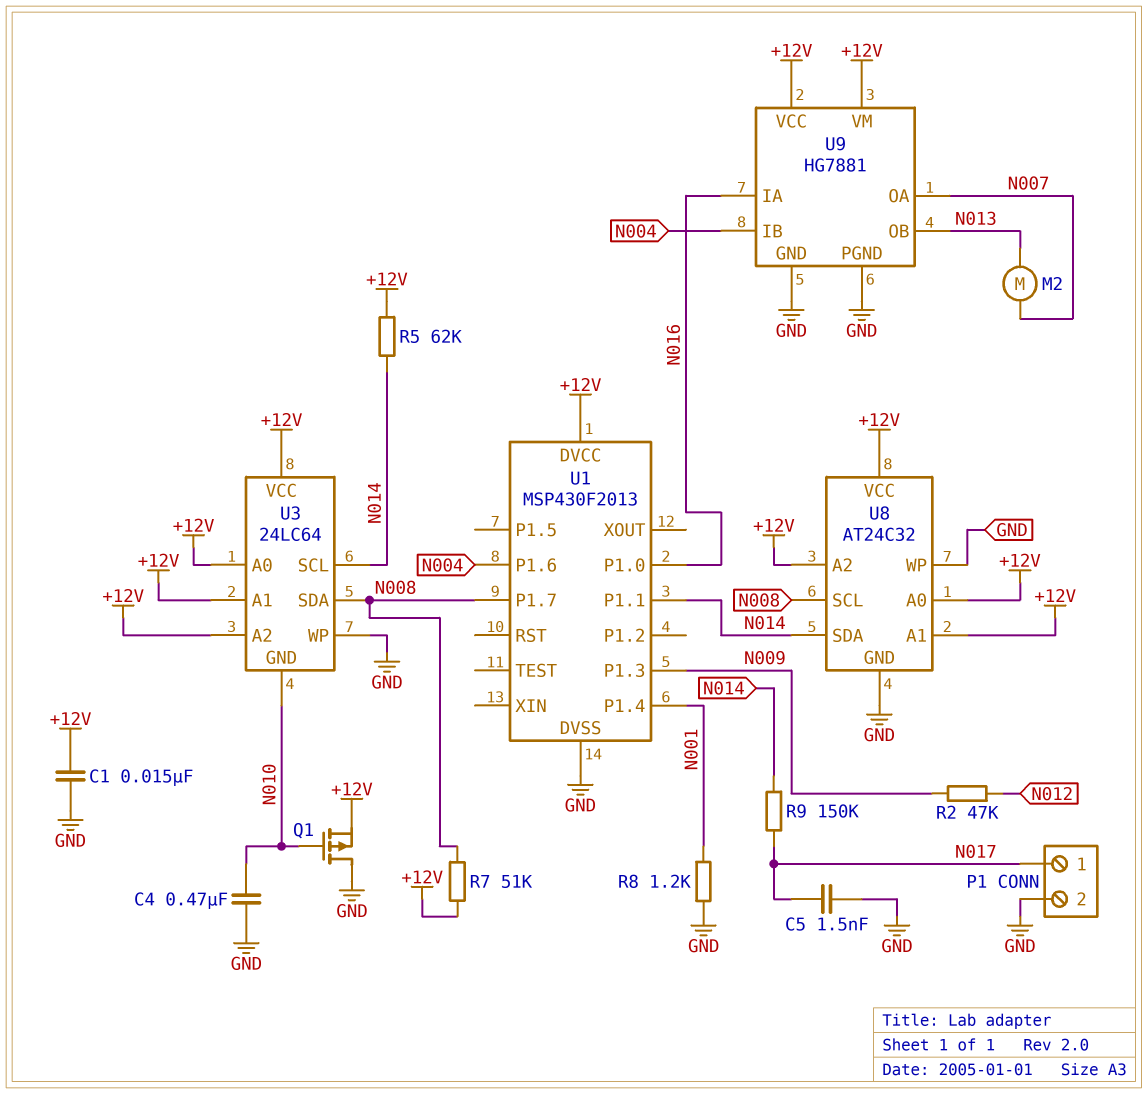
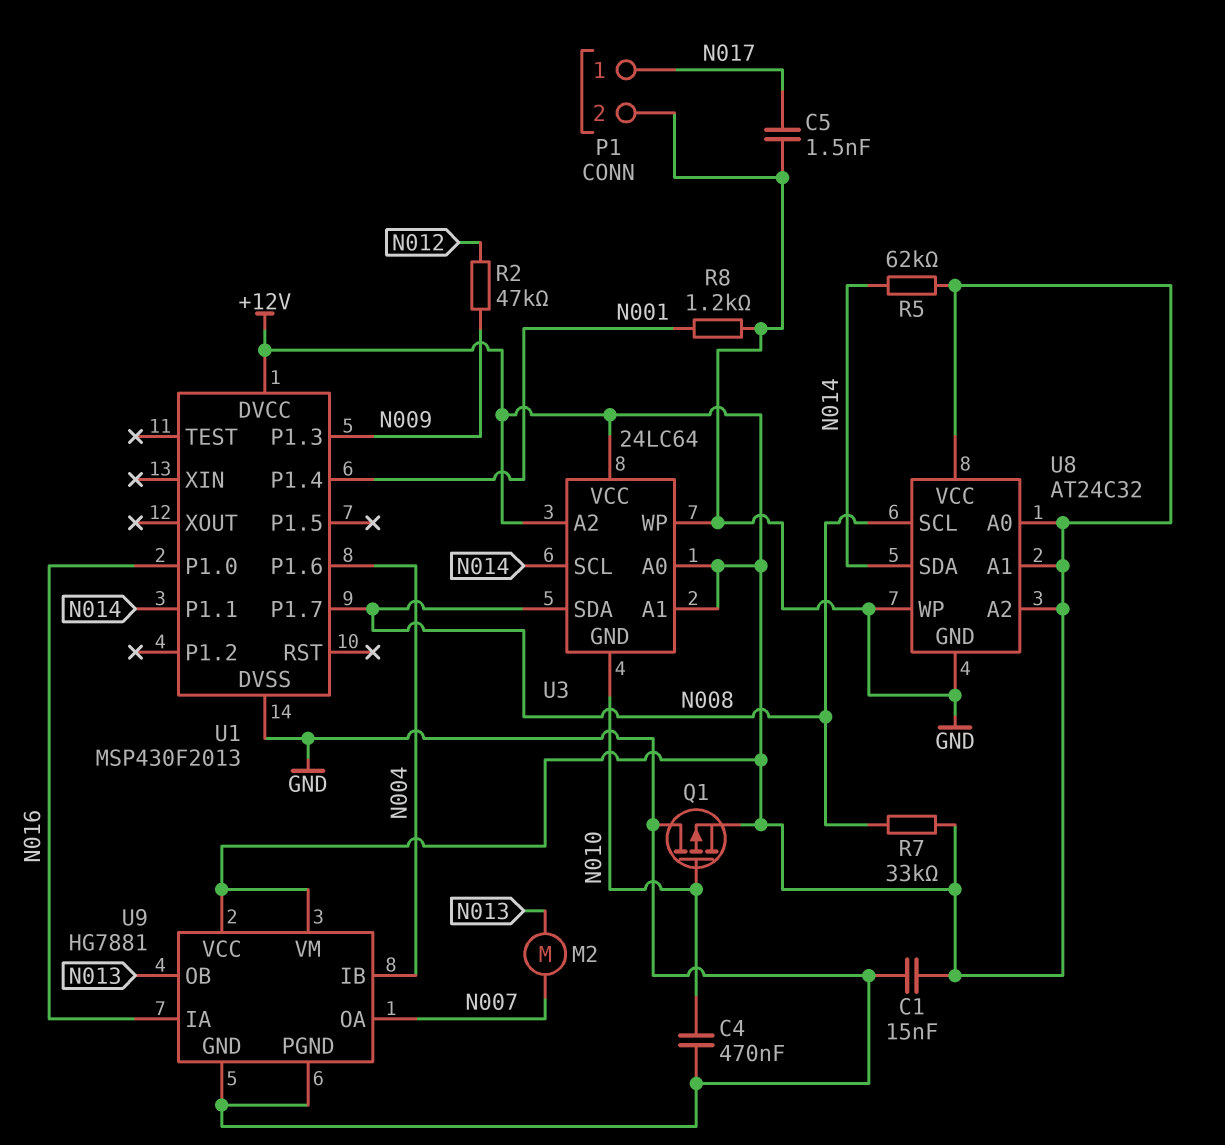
R7: 51k (+12V, N008) -> 33k (+12V, N008)
R9: 150k (N014, N017) -> none

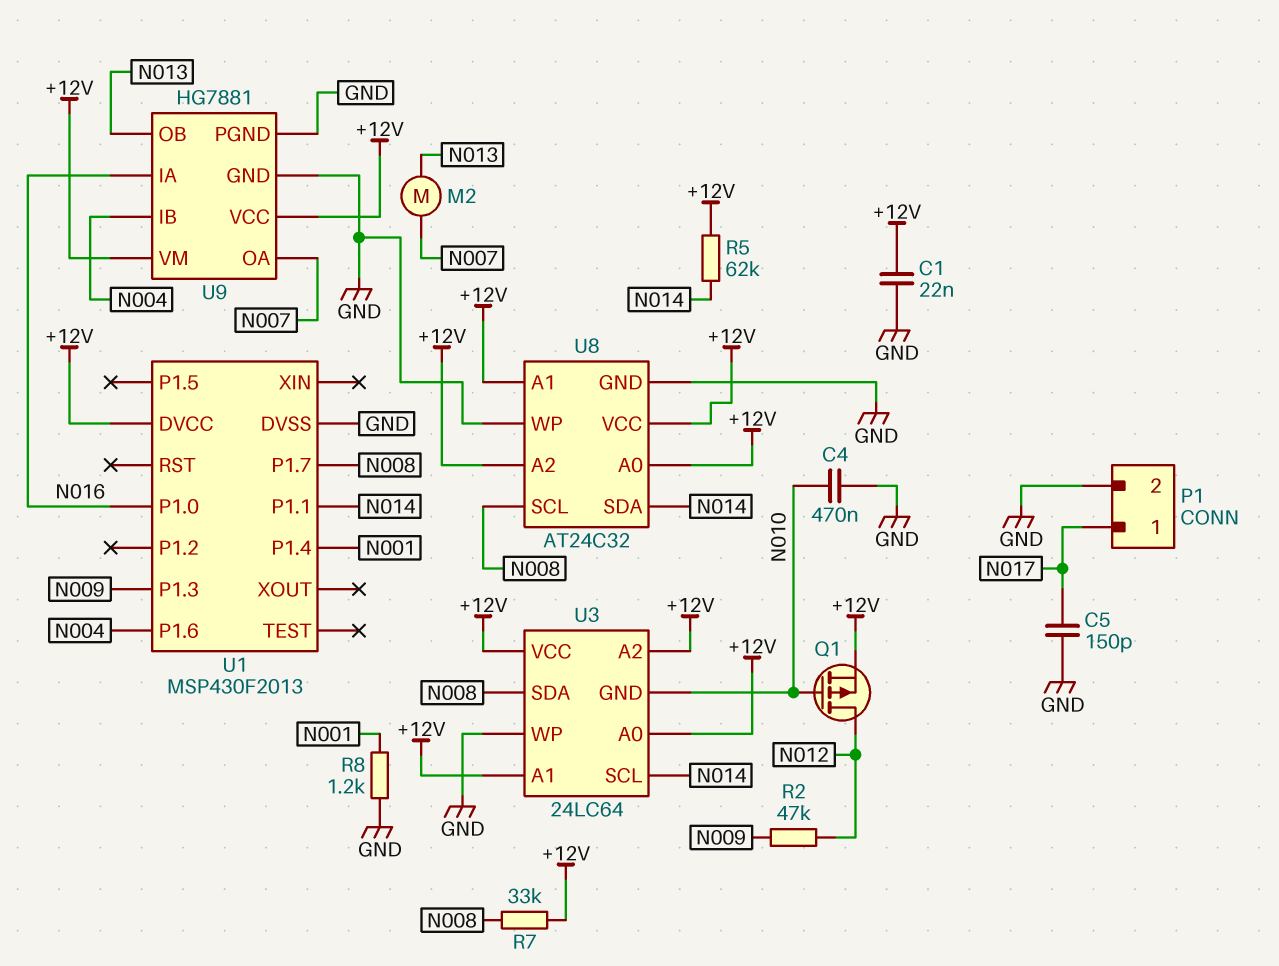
C1: 15nF (+12V, GND) -> 22nF (+12V, GND)
C5: 1.5nF (GND, N017) -> 150pF (GND, N017)
Q1: PMOS (G N010, D GND, S +12V) -> PMOS (G N010, D N012, S +12V)

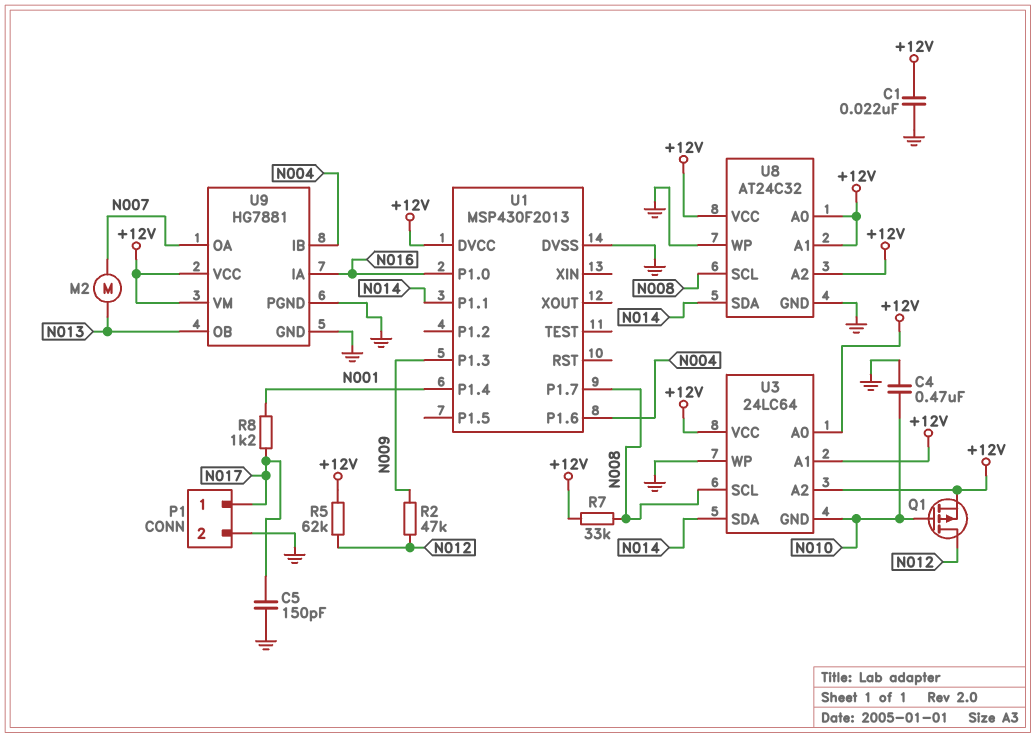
R5: 62k (+12V, N014) -> 62k (+12V, N012)
R8: 1.2k (GND, N001) -> 1.2k (N001, N017)
U3 pin SCL: N014 -> N008
U3 pin SDA: N008 -> N014

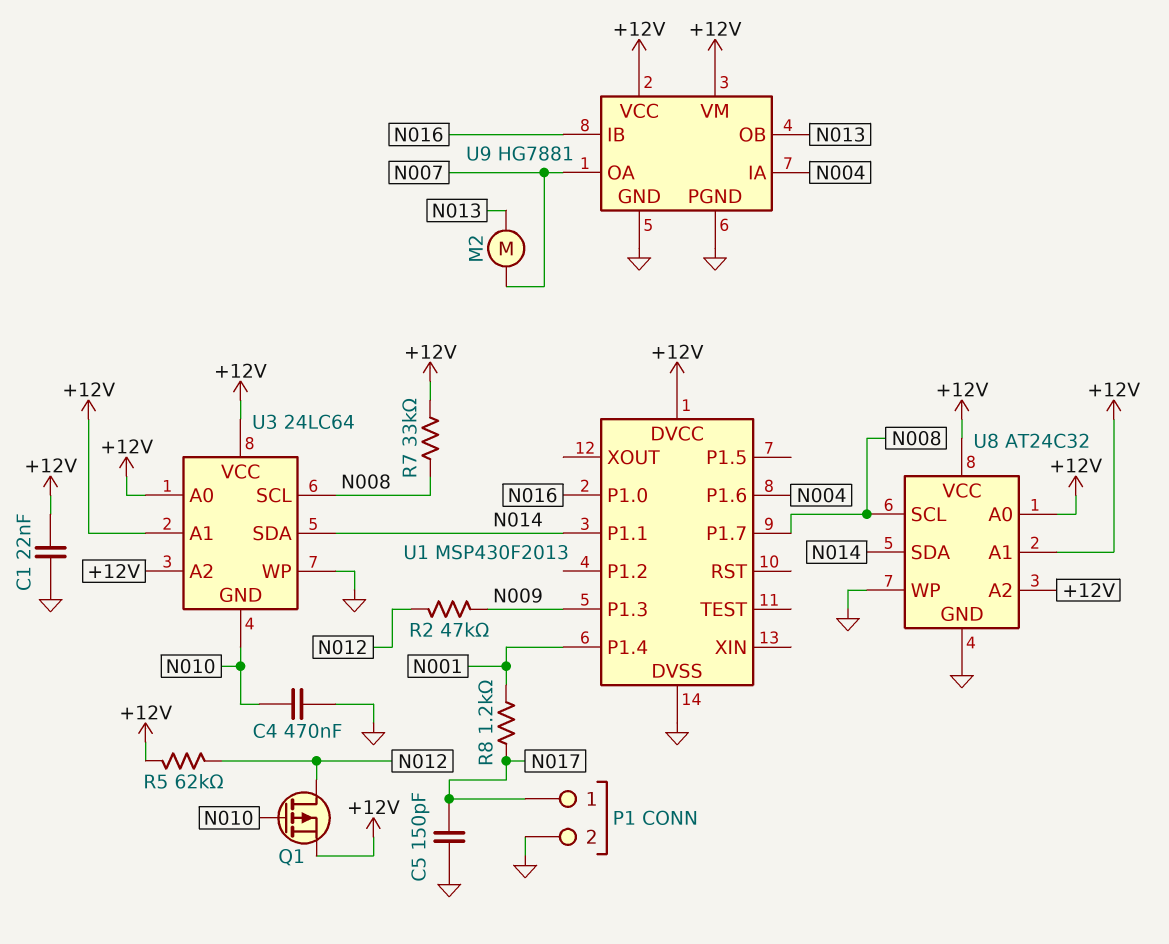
U9 pin IA: N016 -> N004
U9 pin IB: N004 -> N016

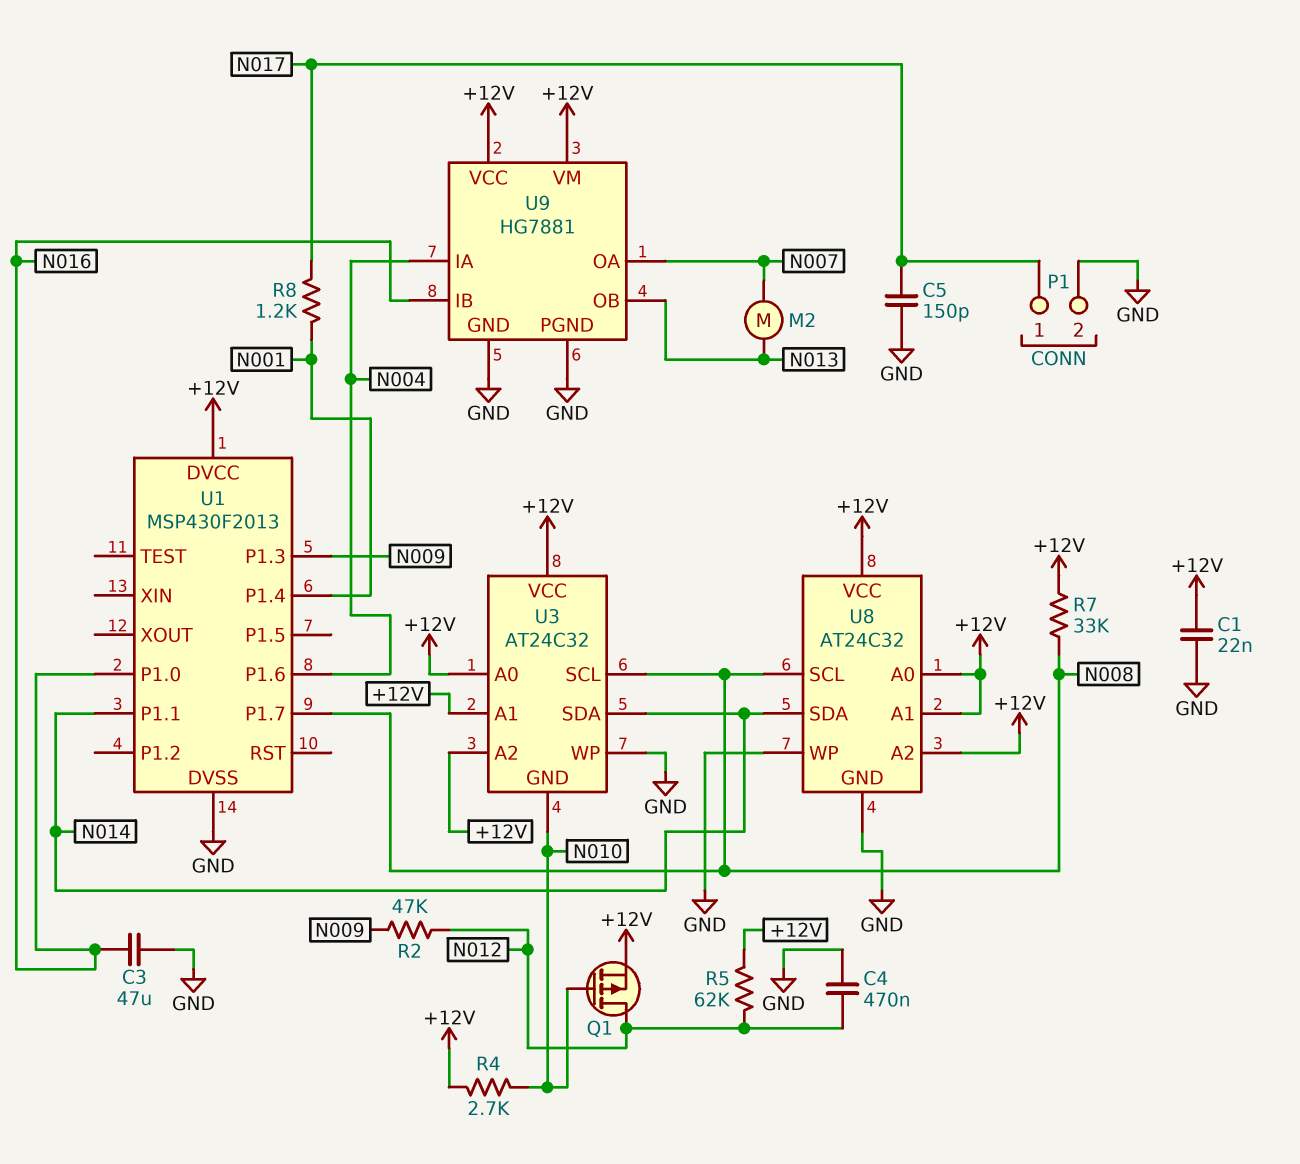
C3: none -> 47uF (GND, N016)
C4: 470nF (GND, N010) -> 470nF (GND, N012)
R4: none -> 2.7k (+12V, N010)
U3: 24LC64 -> AT24C32

